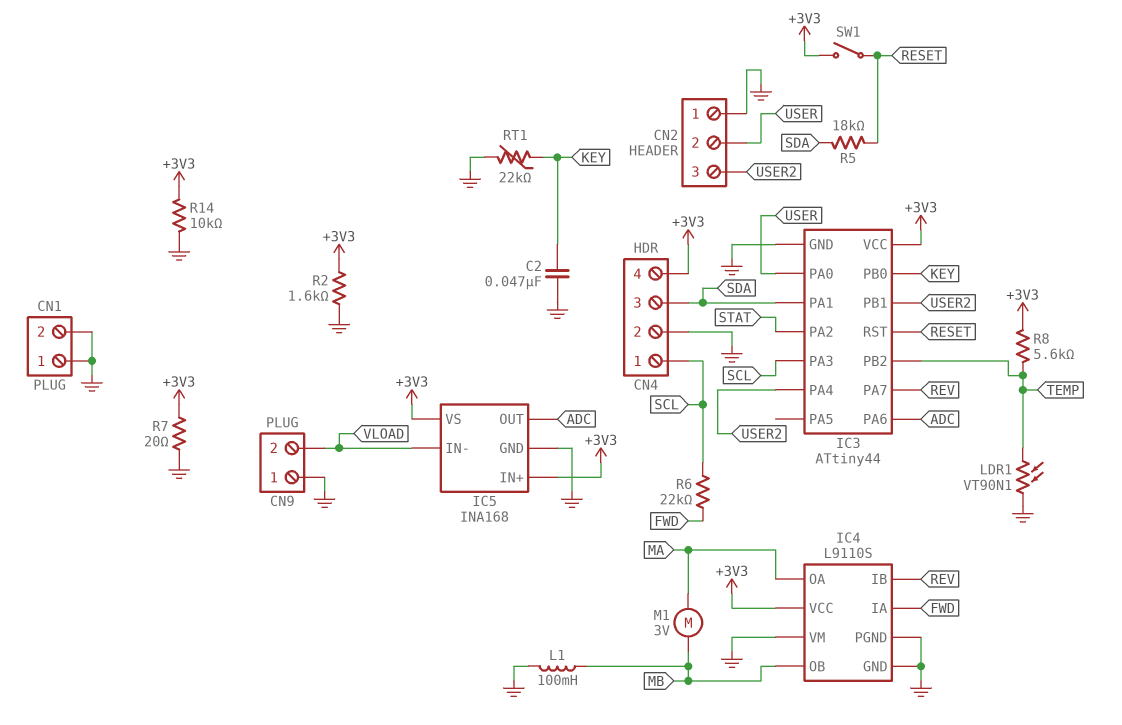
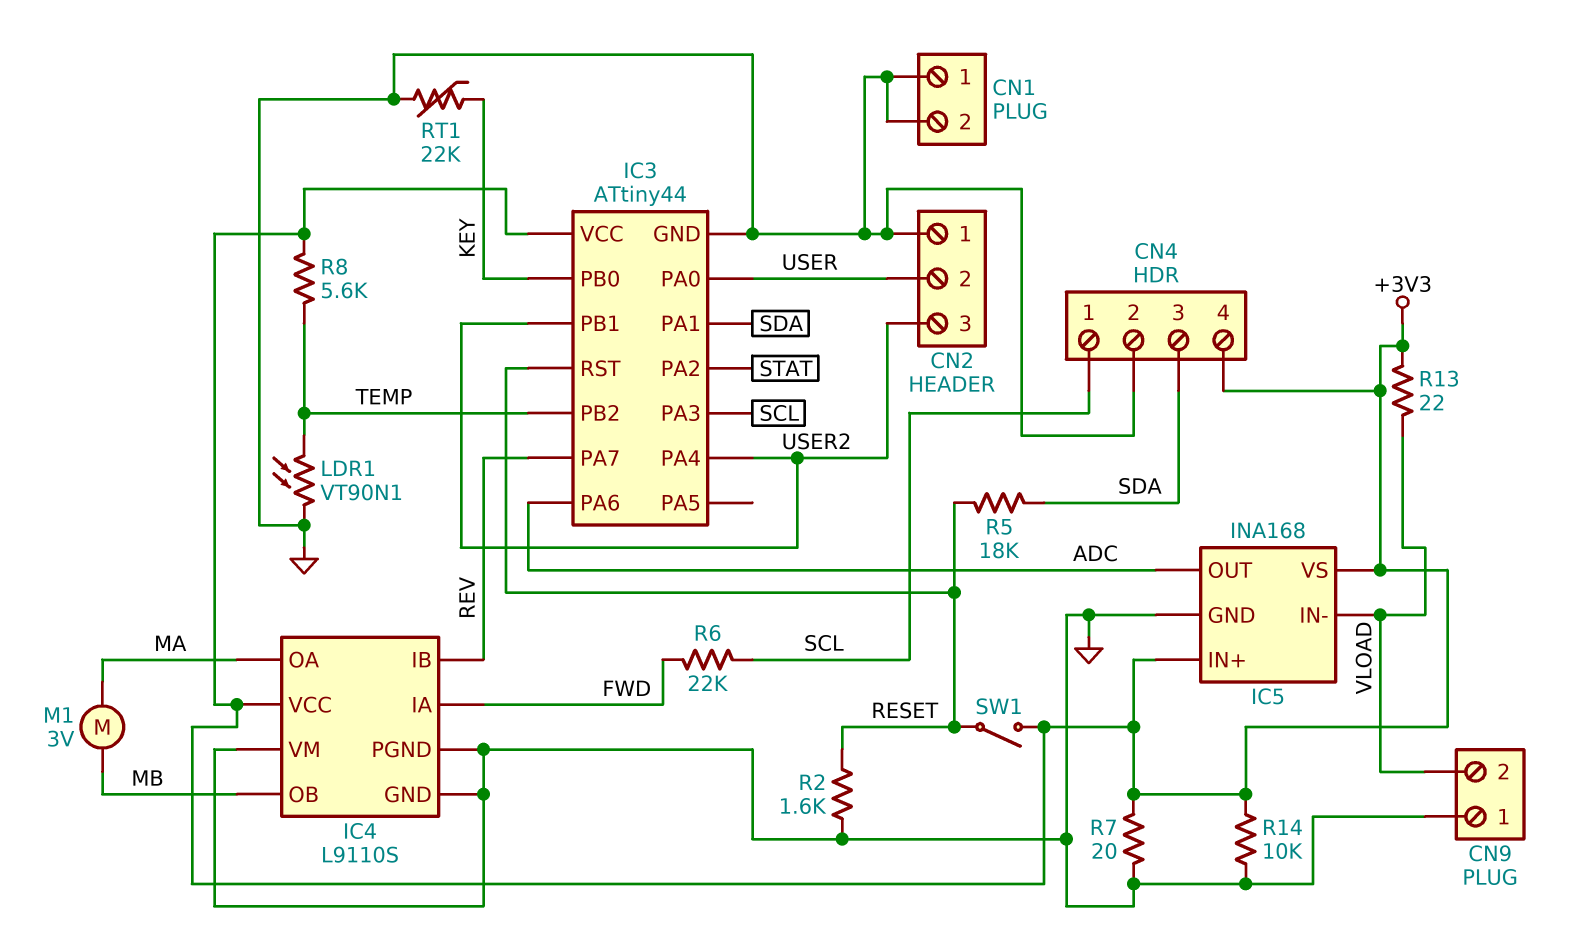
C2: 47nF (GND, KEY) -> none
L1: 100mH (GND, MB) -> none
R2: 1.6k (+3V3, GND) -> 1.6k (GND, RESET)
R13: none -> 22 (+3V3, VLOAD)

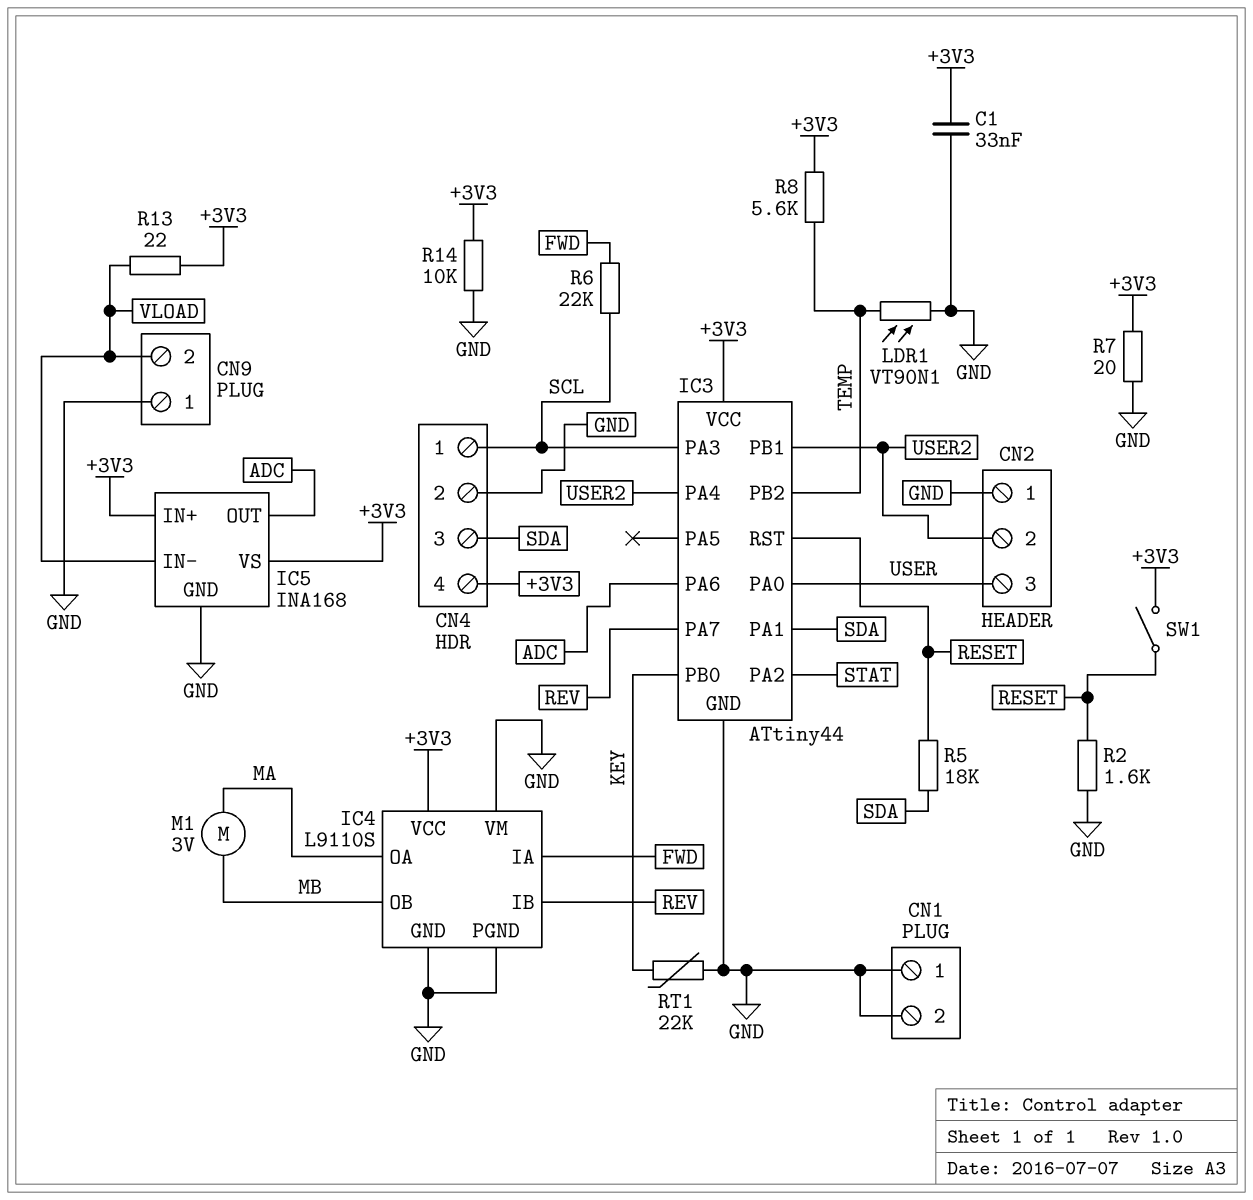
C1: none -> 33nF (+3V3, GND)
CN2 pin 2: USER -> USER2
CN2 pin 3: USER2 -> USER

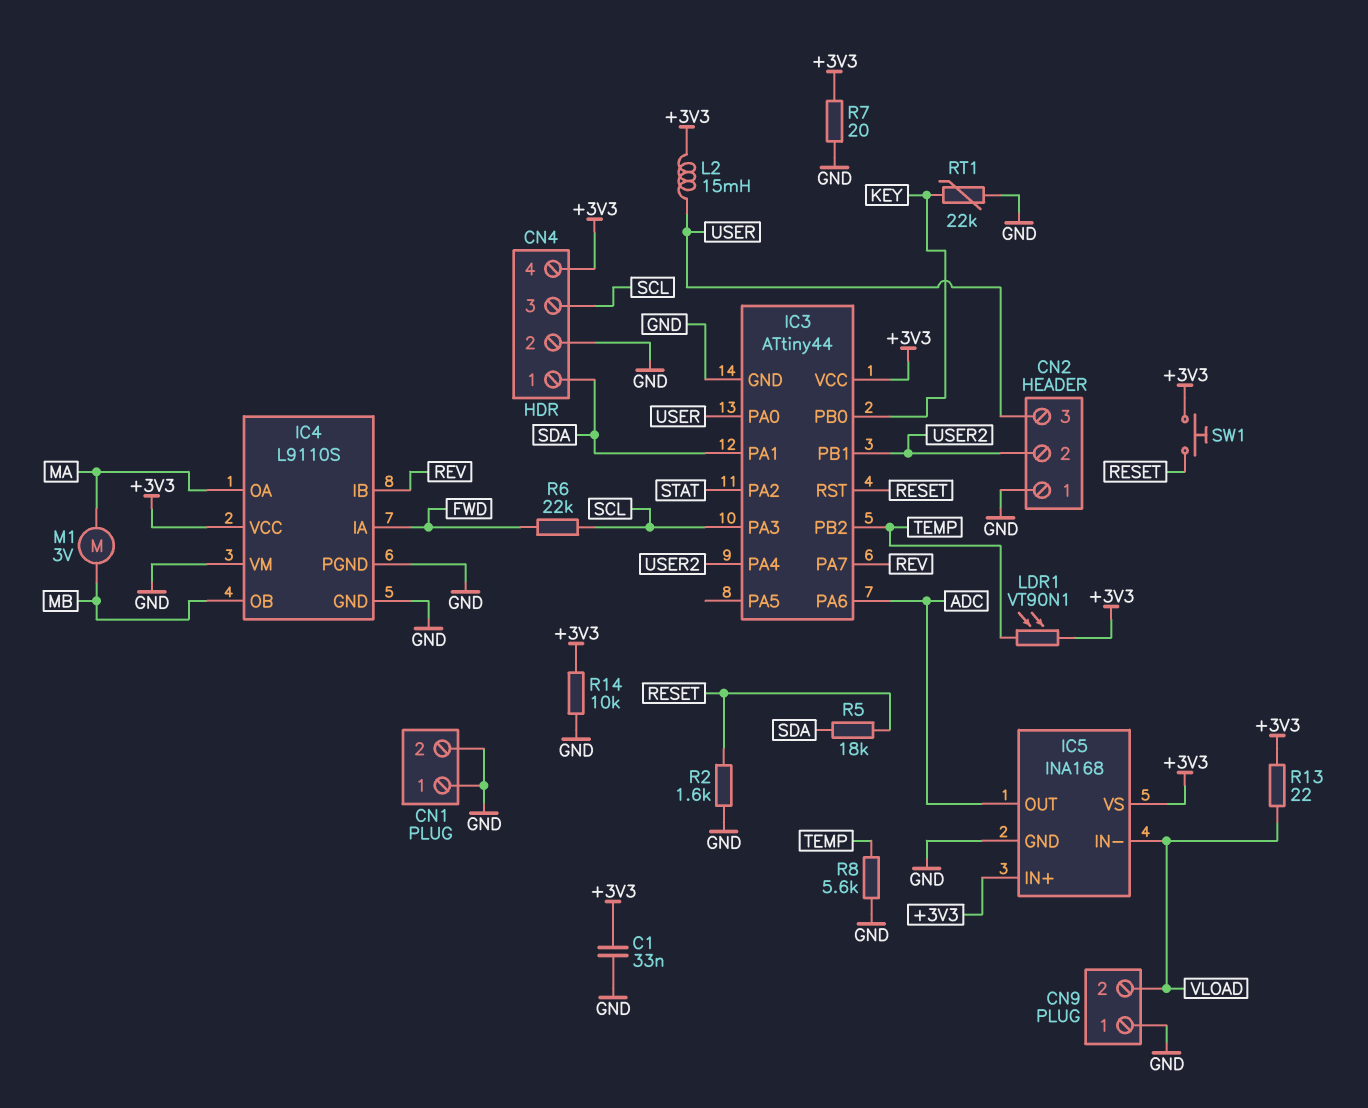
CN4 pin 1: SCL -> SDA
CN4 pin 3: SDA -> SCL
L2: none -> 15mH (+3V3, USER)
LDR1: VT90N1 (GND, TEMP) -> VT90N1 (+3V3, TEMP)
R8: 5.6k (+3V3, TEMP) -> 5.6k (GND, TEMP)
SW1: switch (+3V3, RESET) -> button (+3V3, RESET)

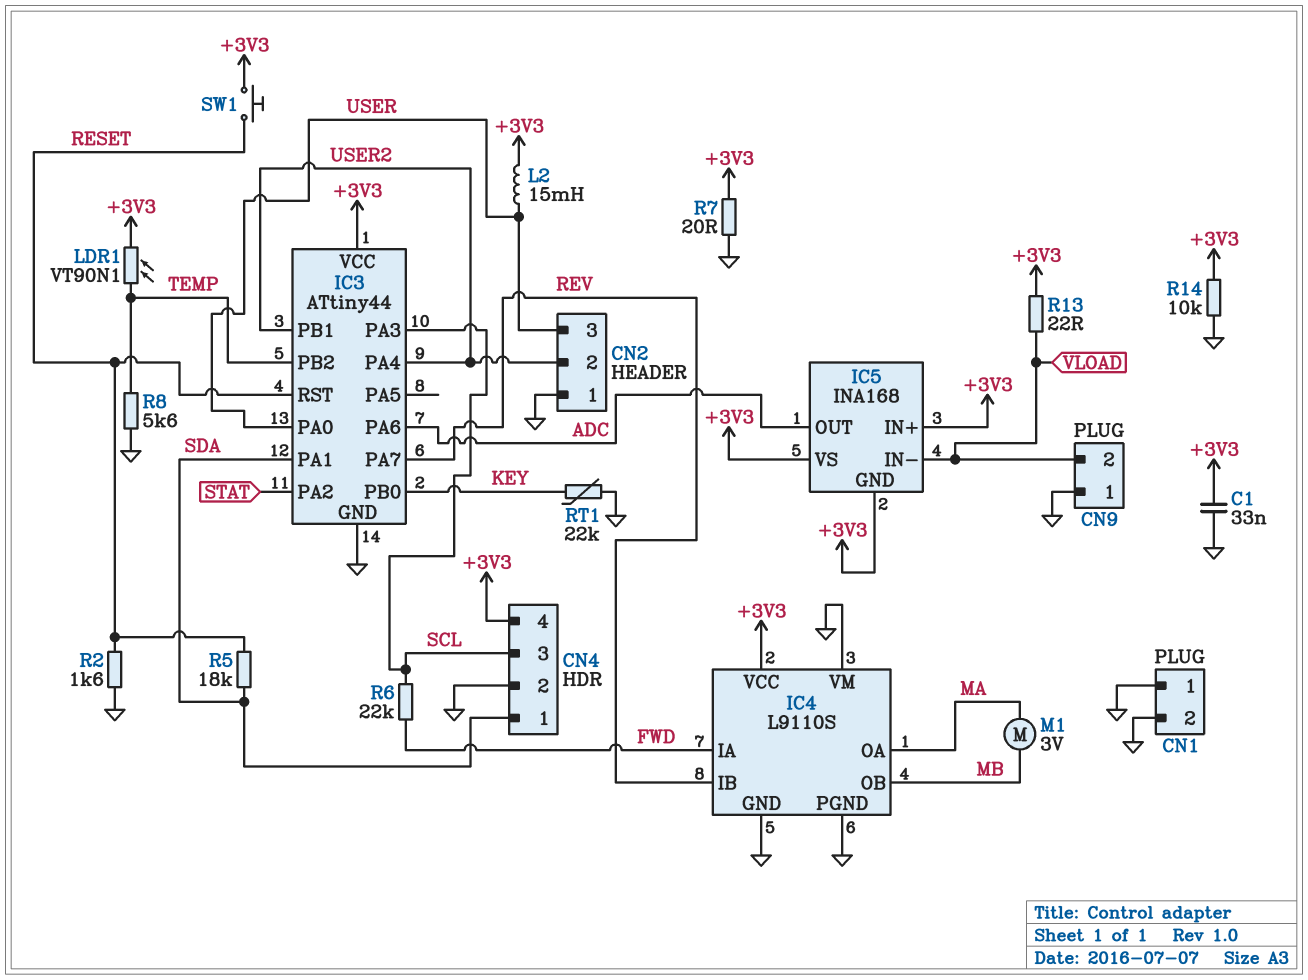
IC5 pin GND: GND -> +3V3

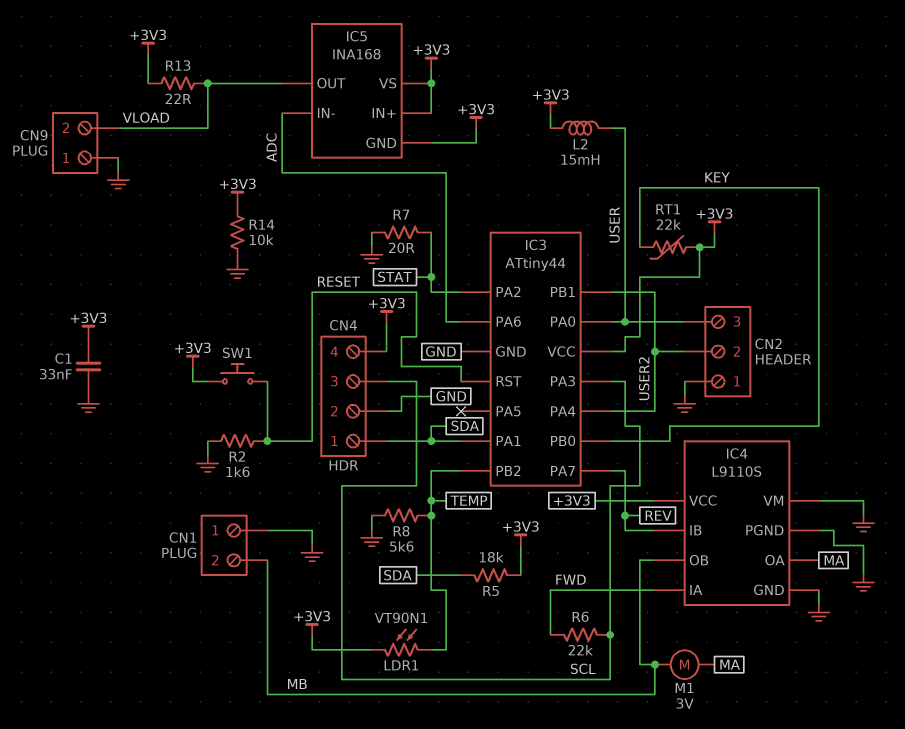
CN1 pin 2: GND -> MB
IC5 pin IN-: VLOAD -> ADC
IC5 pin OUT: ADC -> VLOAD
R5: 18k (RESET, SDA) -> 18k (+3V3, SDA)
R7: 20 (+3V3, GND) -> 20 (GND, STAT)
RT1: 22k (GND, KEY) -> 22k (+3V3, KEY)

